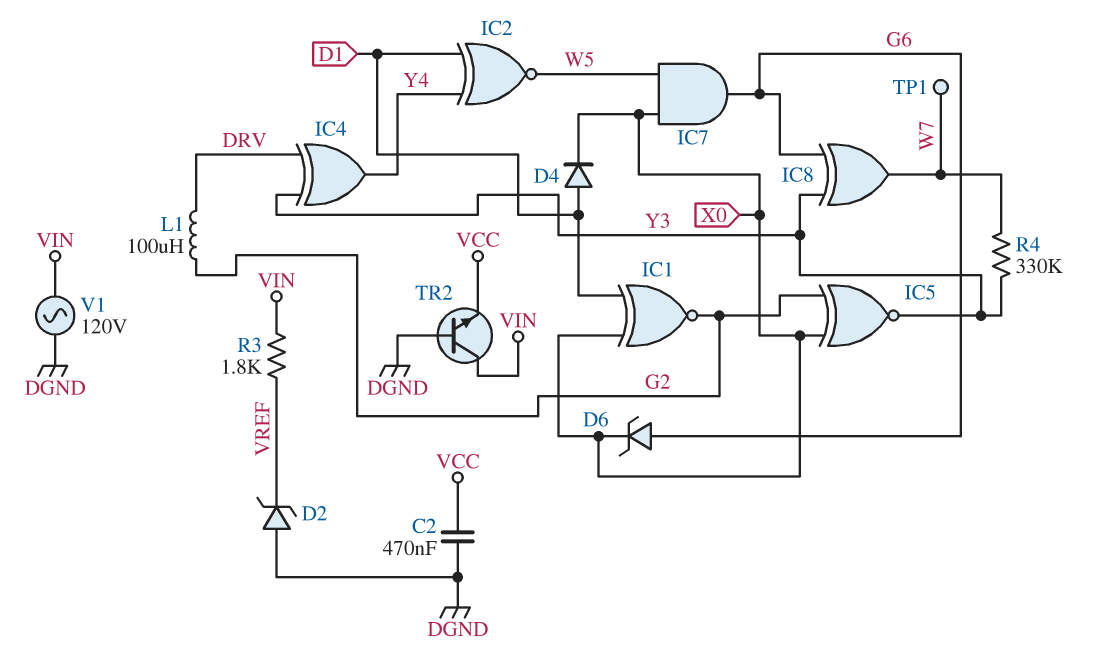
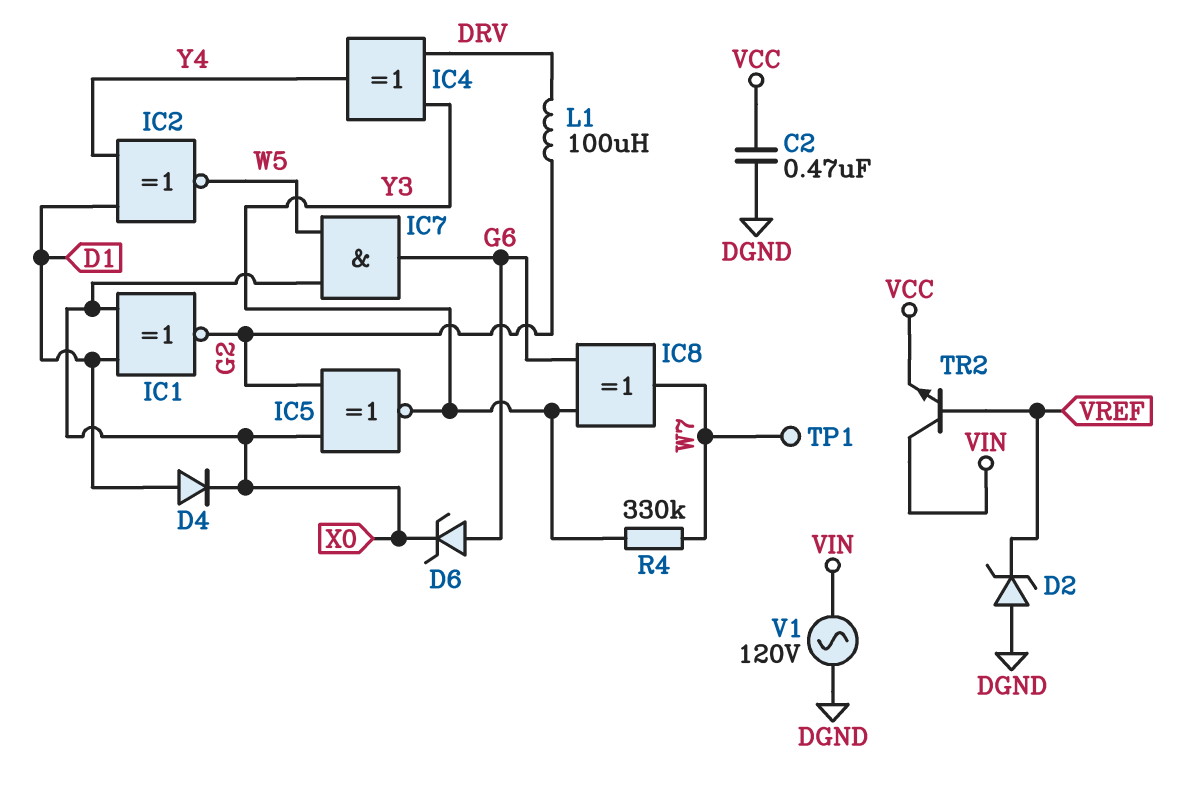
R3: 1.8k (VIN, VREF) -> none
TR2: NPN (B DGND, C VIN, E VCC) -> NPN (B VREF, C VIN, E VCC)

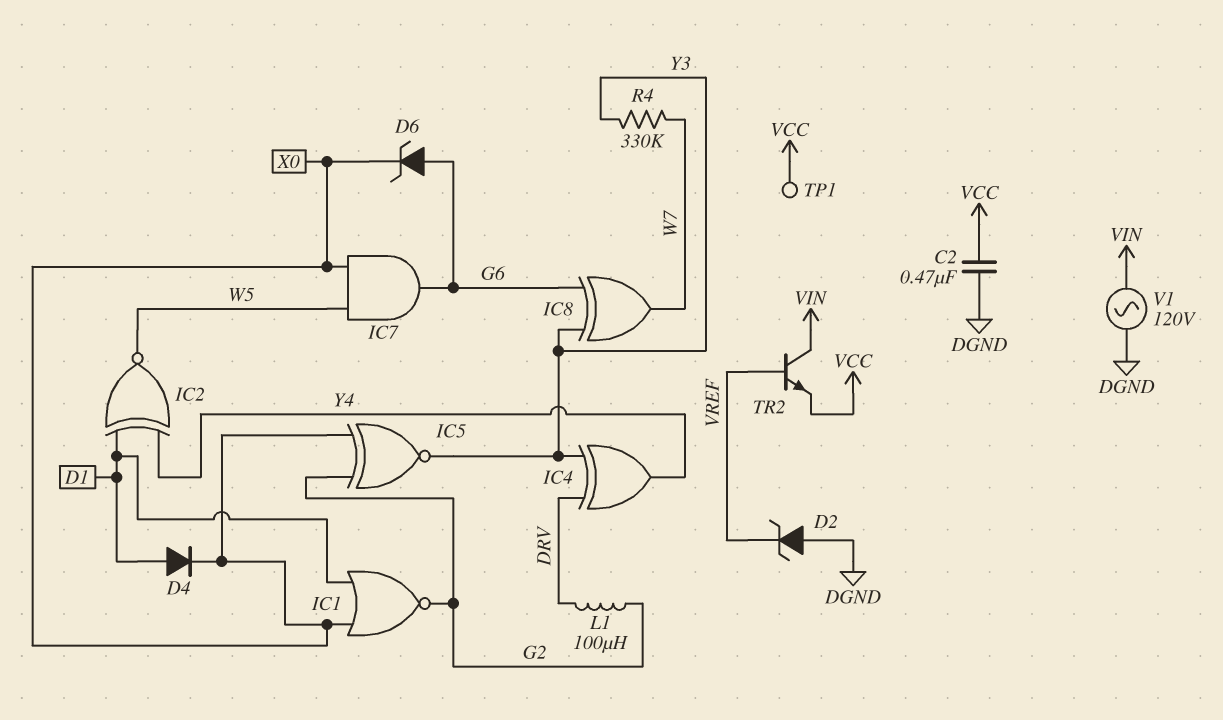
IC1: XNOR (in D1, in X0, out G2) -> NOR (in D1, in X0, out G2)
TP1: test point (W7) -> test point (VCC)

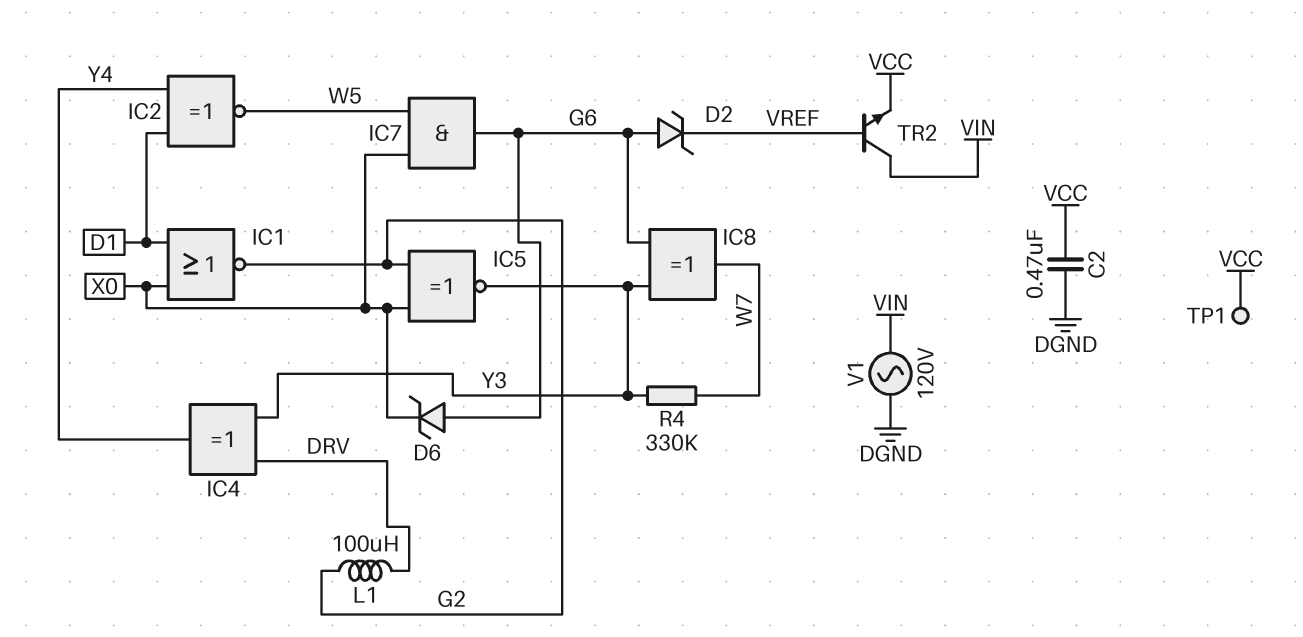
D2: zener (A DGND, K VREF) -> zener (A G6, K VREF)
D4: diode (A D1, K X0) -> none

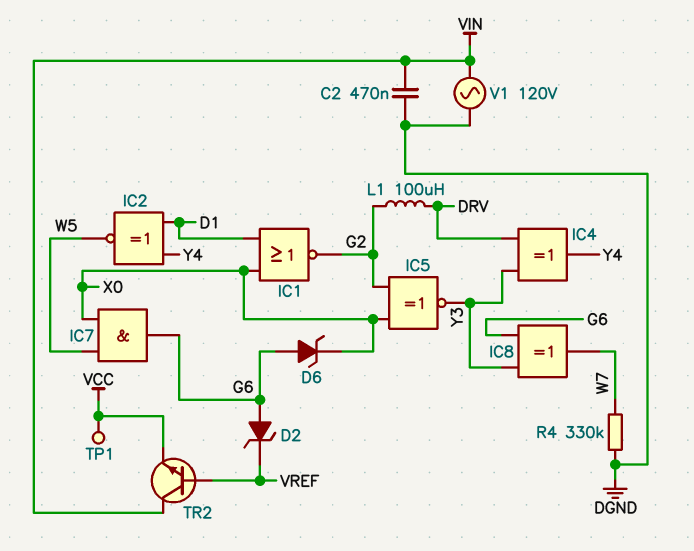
C2: 470nF (DGND, VCC) -> 470nF (DGND, VIN)
R4: 330k (W7, Y3) -> 330k (DGND, W7)

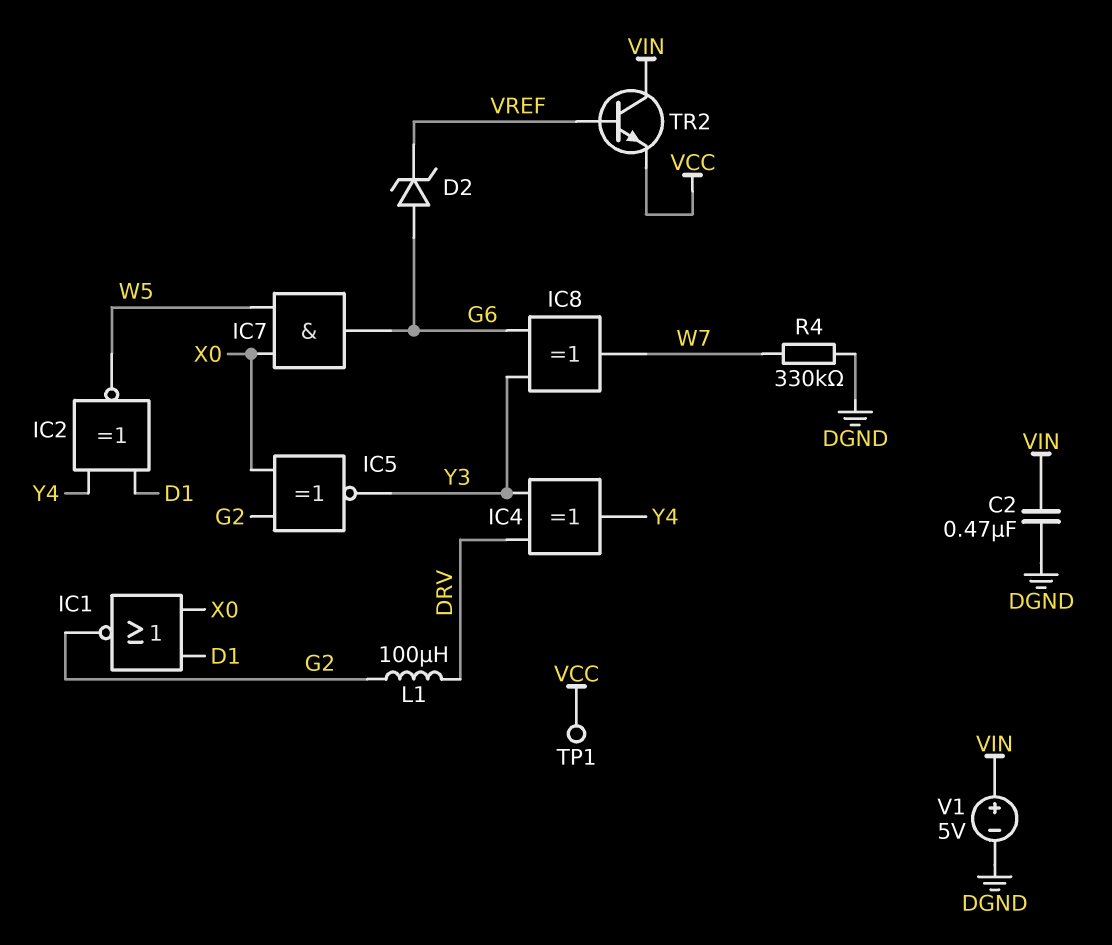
D6: zener (A G6, K X0) -> none
V1: AC 120V (DGND, VIN) -> 5V (plus VIN, minus DGND)

